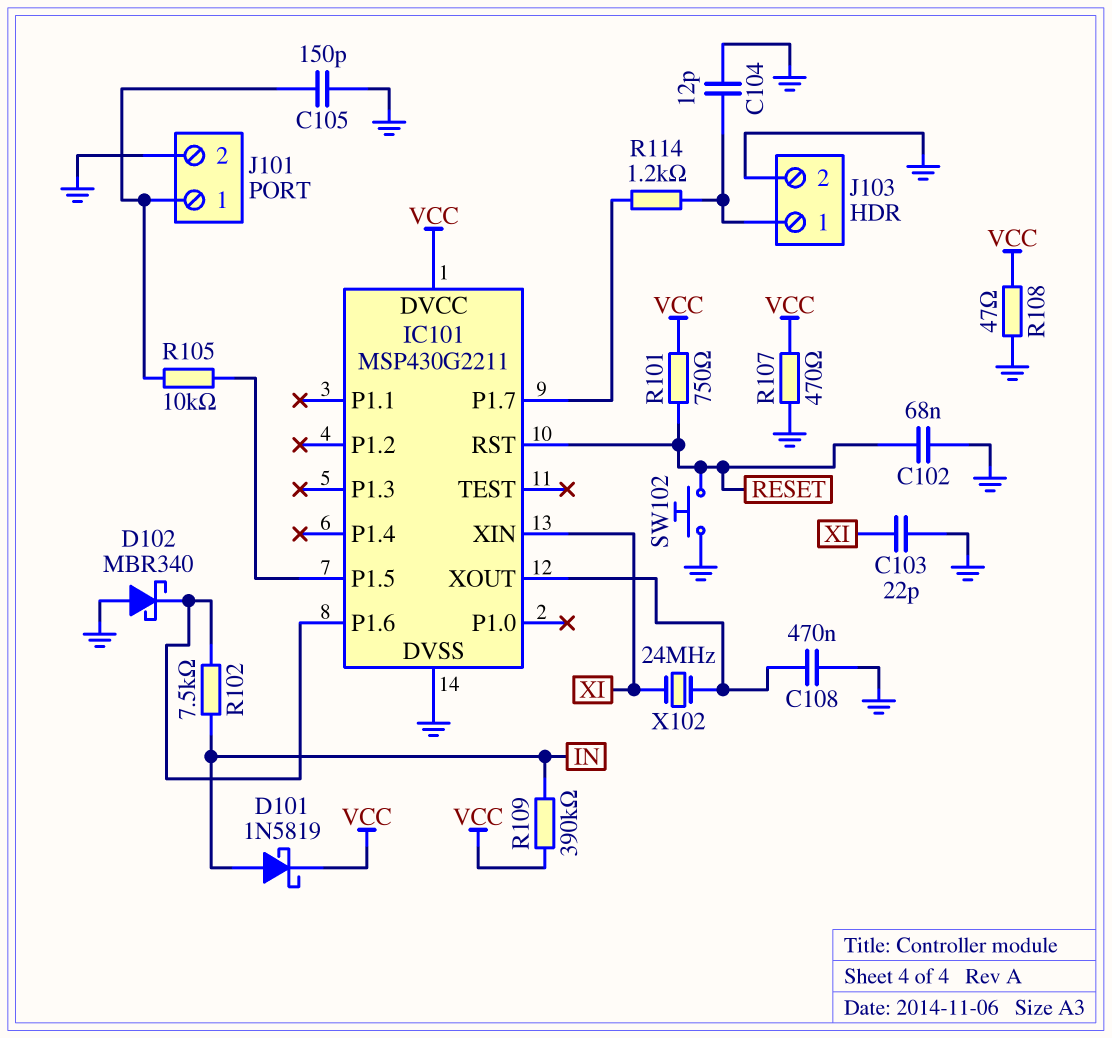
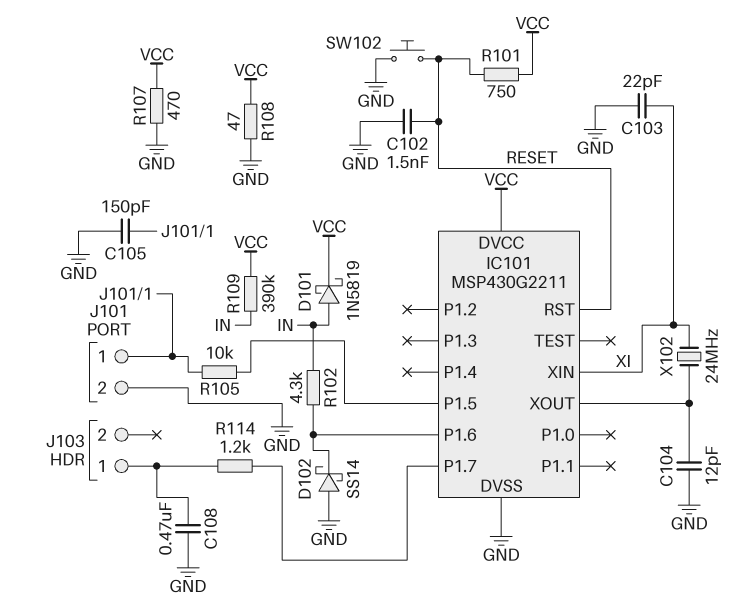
C102: 68nF (GND, RESET) -> 1.5nF (GND, RESET)
C104: 12pF (GND, J103/1) -> 12pF (GND, IC101/XOUT)
C108: 470nF (GND, IC101/XOUT) -> 470nF (GND, J103/1)
D102: schottky MBR340 (A GND, K IC101/P1.6) -> schottky SS14 (A GND, K IC101/P1.6)
J103 pin 2: GND -> none
R102: 7.5k (IC101/P1.6, IN) -> 4.3k (IC101/P1.6, IN)

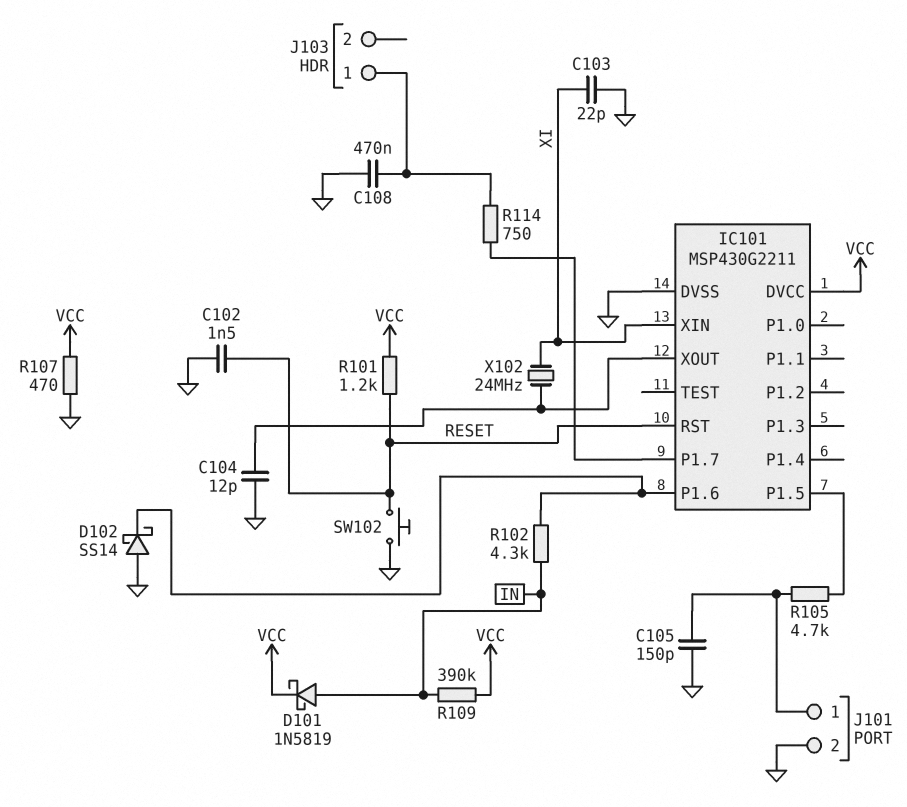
R101: 750 (RESET, VCC) -> 1.2k (RESET, VCC)
R105: 10k (IC101/P1.5, J101/1) -> 4.7k (IC101/P1.5, J101/1)
R108: 47 (GND, VCC) -> none
R114: 1.2k (IC101/P1.7, J103/1) -> 750 (IC101/P1.7, J103/1)

